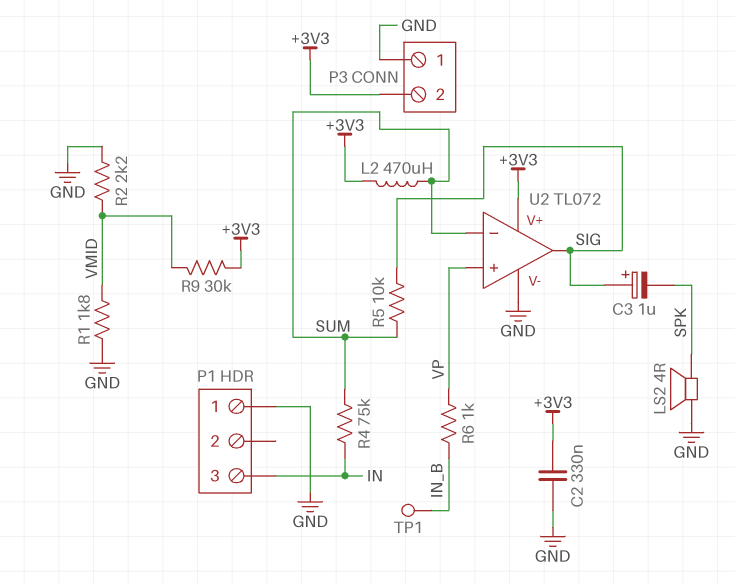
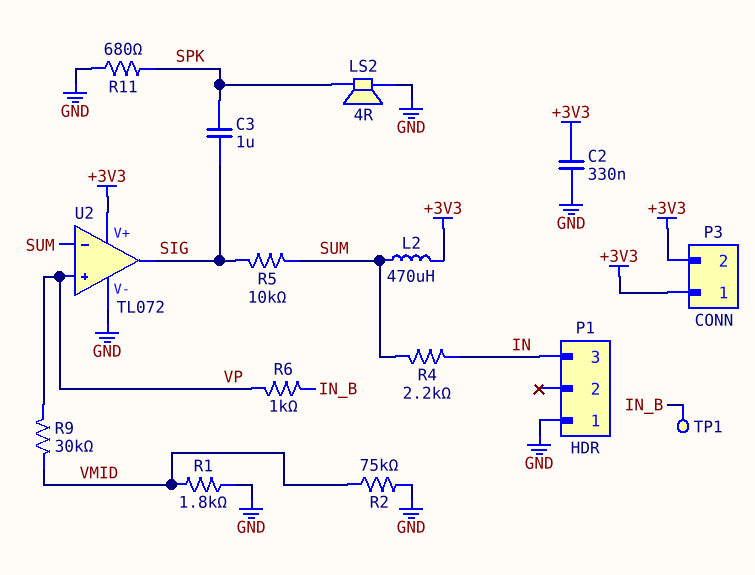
C3: 1uF (plus SIG, minus SPK) -> 1uF (SIG, SPK)
P3 pin 1: GND -> +3V3
R2: 2.2k (GND, VMID) -> 75k (GND, VMID)
R4: 75k (IN, SUM) -> 2.2k (IN, SUM)
R9: 30k (+3V3, VMID) -> 30k (VMID, VP)
R11: none -> 680 (GND, SPK)

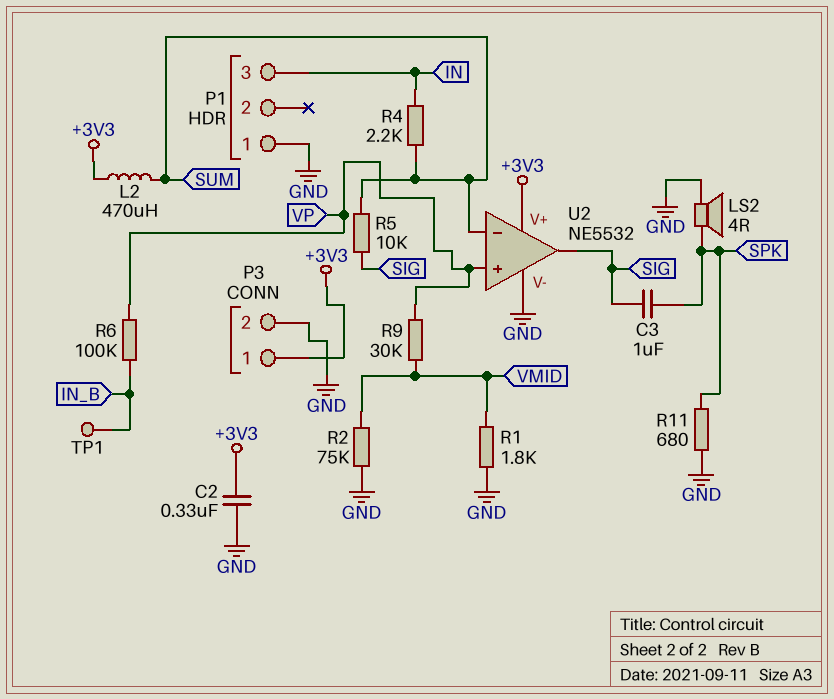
P3 pin 2: +3V3 -> GND
R6: 1k (IN_B, VP) -> 100k (IN_B, VP)
U2: TL072 -> NE5532

